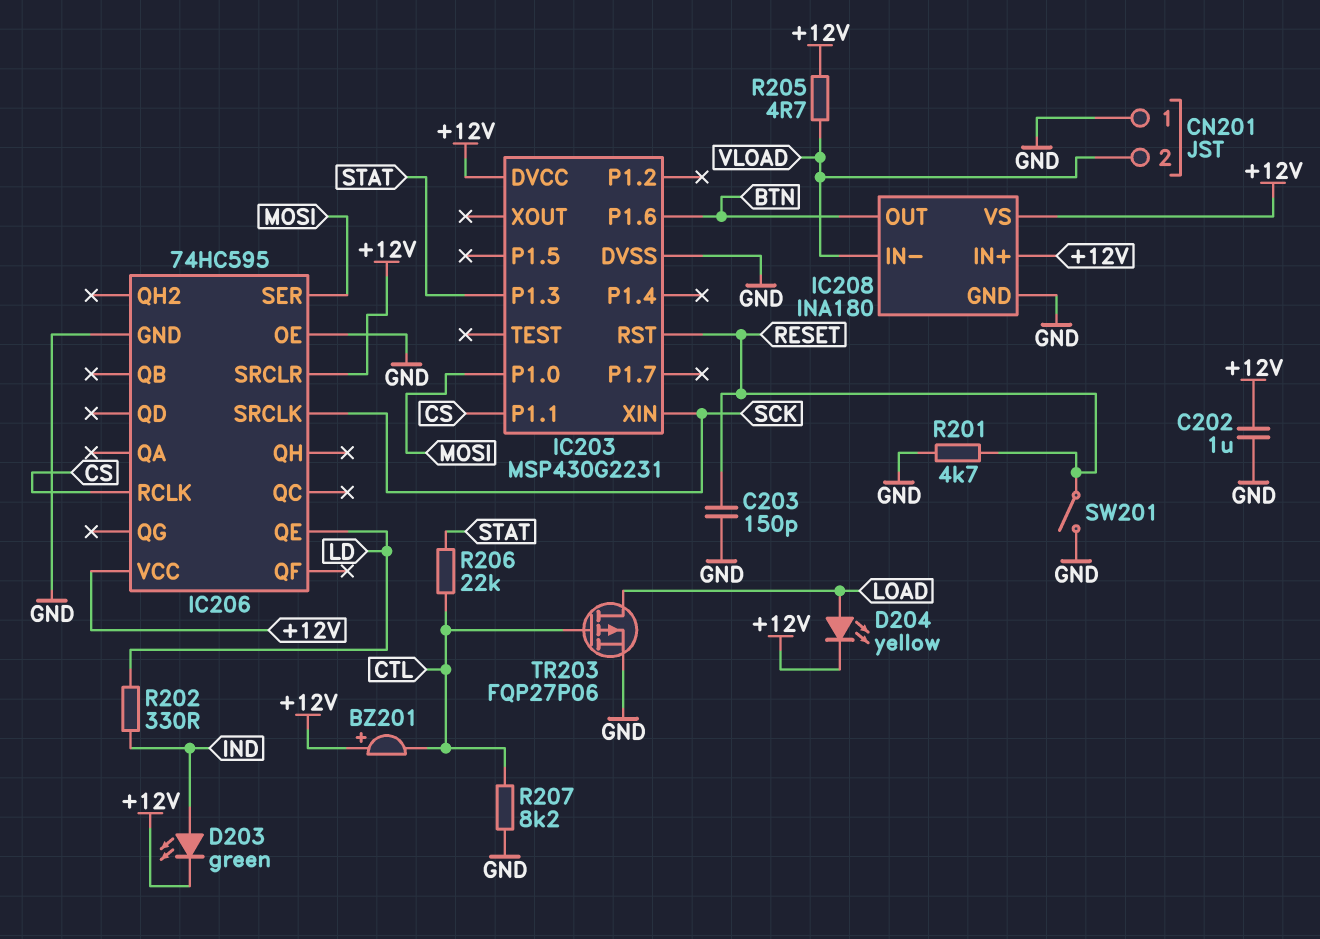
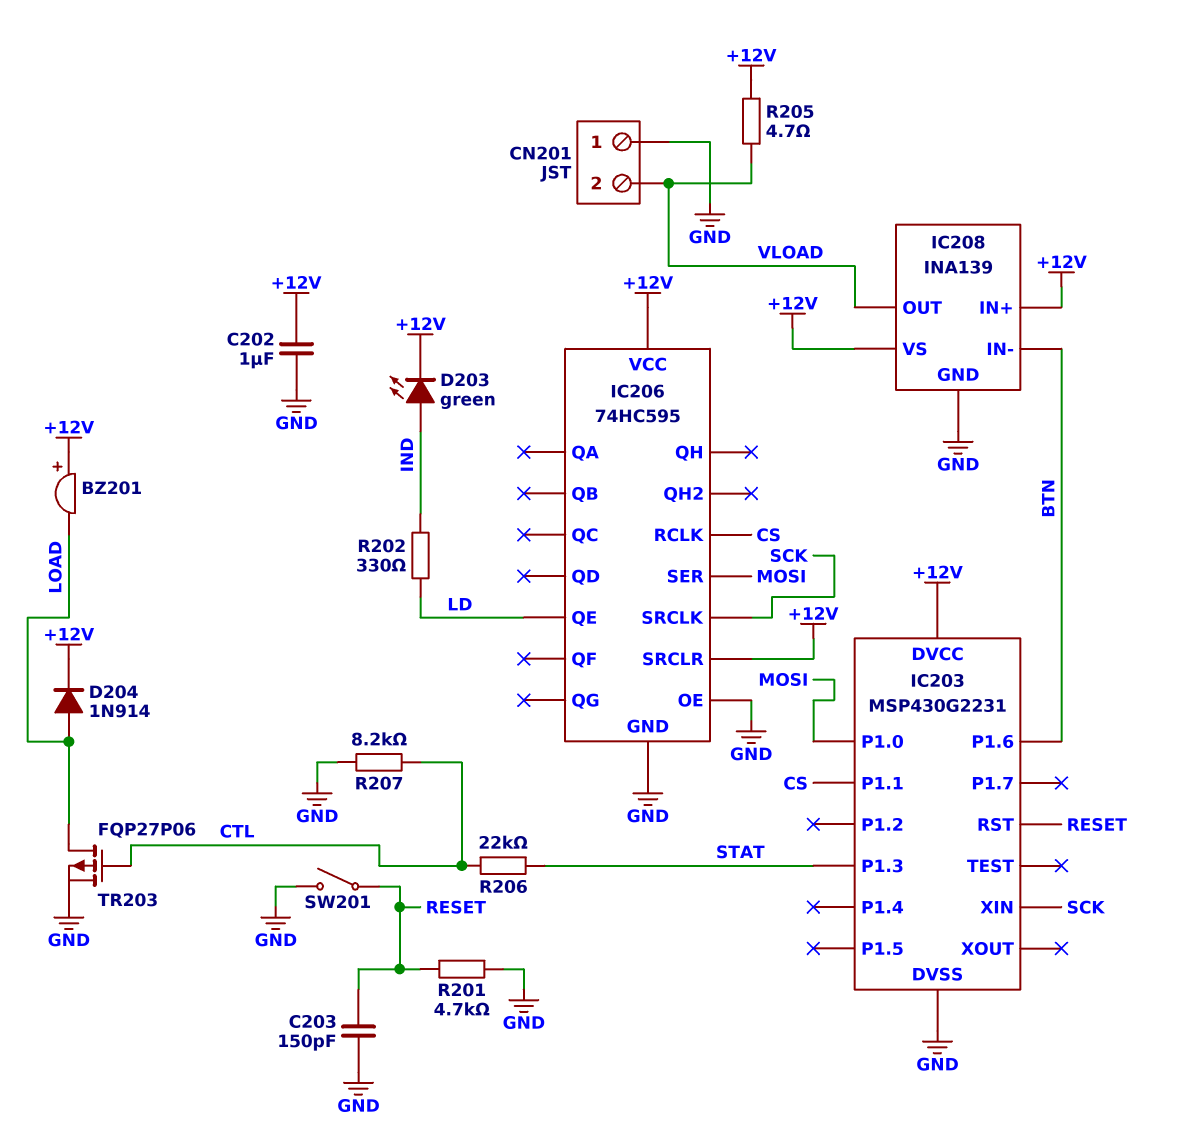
BZ201: buzzer (plus +12V, minus CTL) -> buzzer (plus +12V, minus LOAD)
D204: LED yellow (A LOAD, K +12V) -> diode 1N914 (A LOAD, K +12V)
IC208: INA180 -> INA139
IC208 pin IN-: VLOAD -> BTN
IC208 pin OUT: BTN -> VLOAD

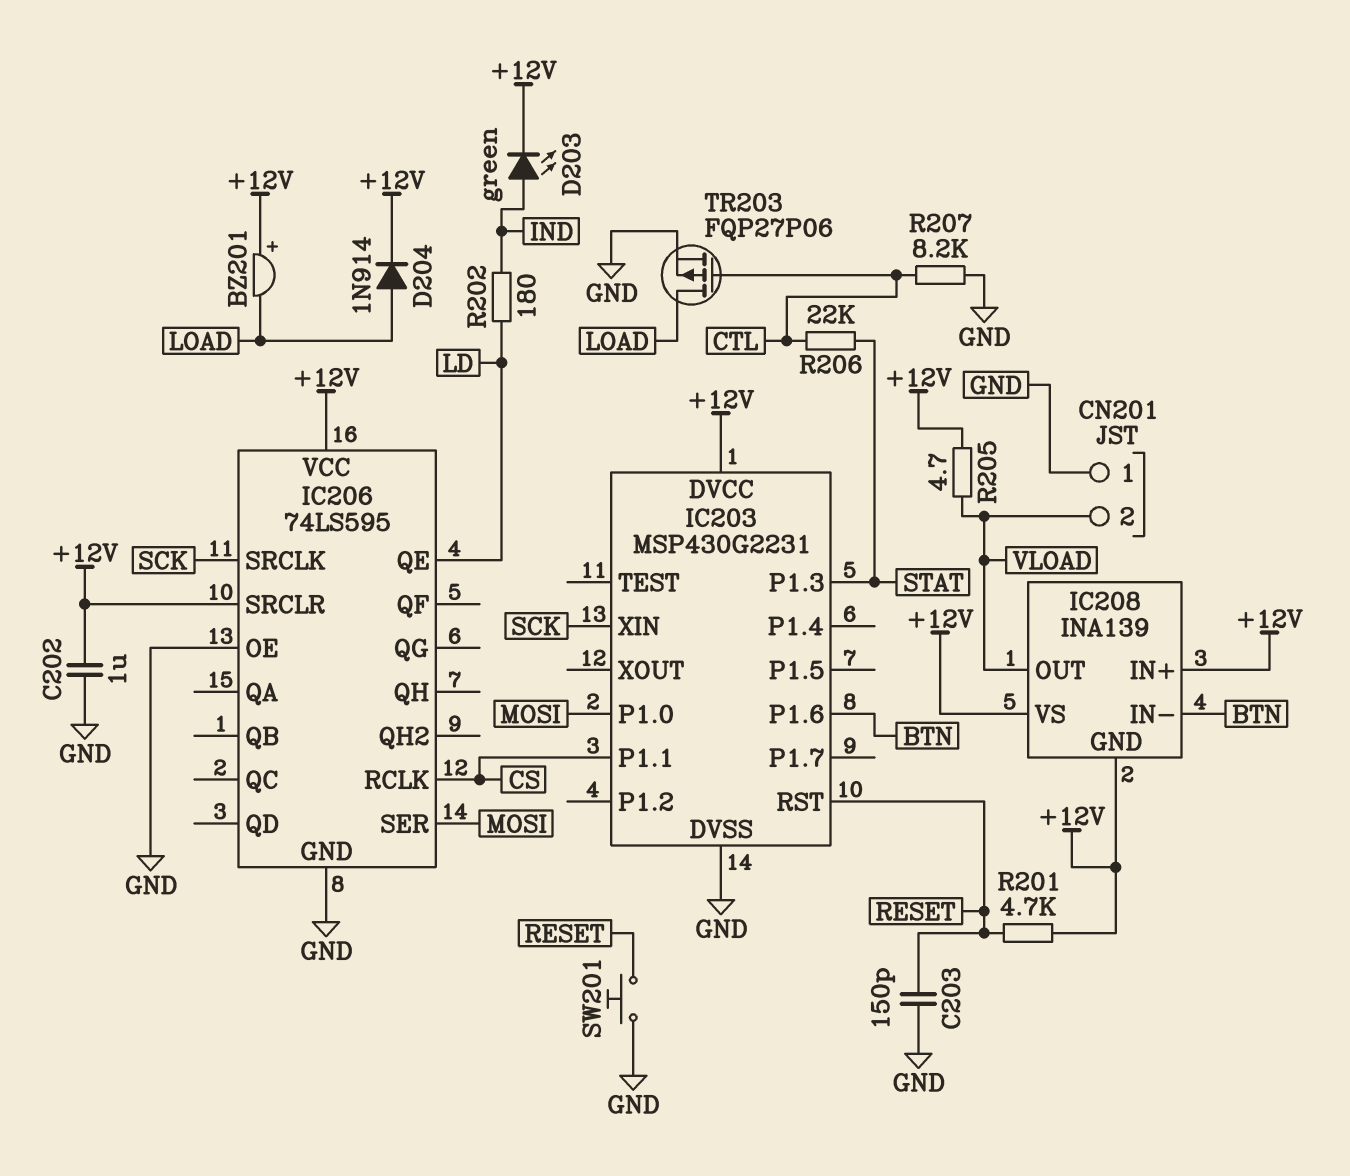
IC206: 74HC595 -> 74LS595
IC208 pin GND: GND -> +12V
R201: 4.7k (GND, RESET) -> 4.7k (+12V, RESET)
R202: 330 (IND, LD) -> 180 (IND, LD)
SW201: switch (GND, RESET) -> button (GND, RESET)

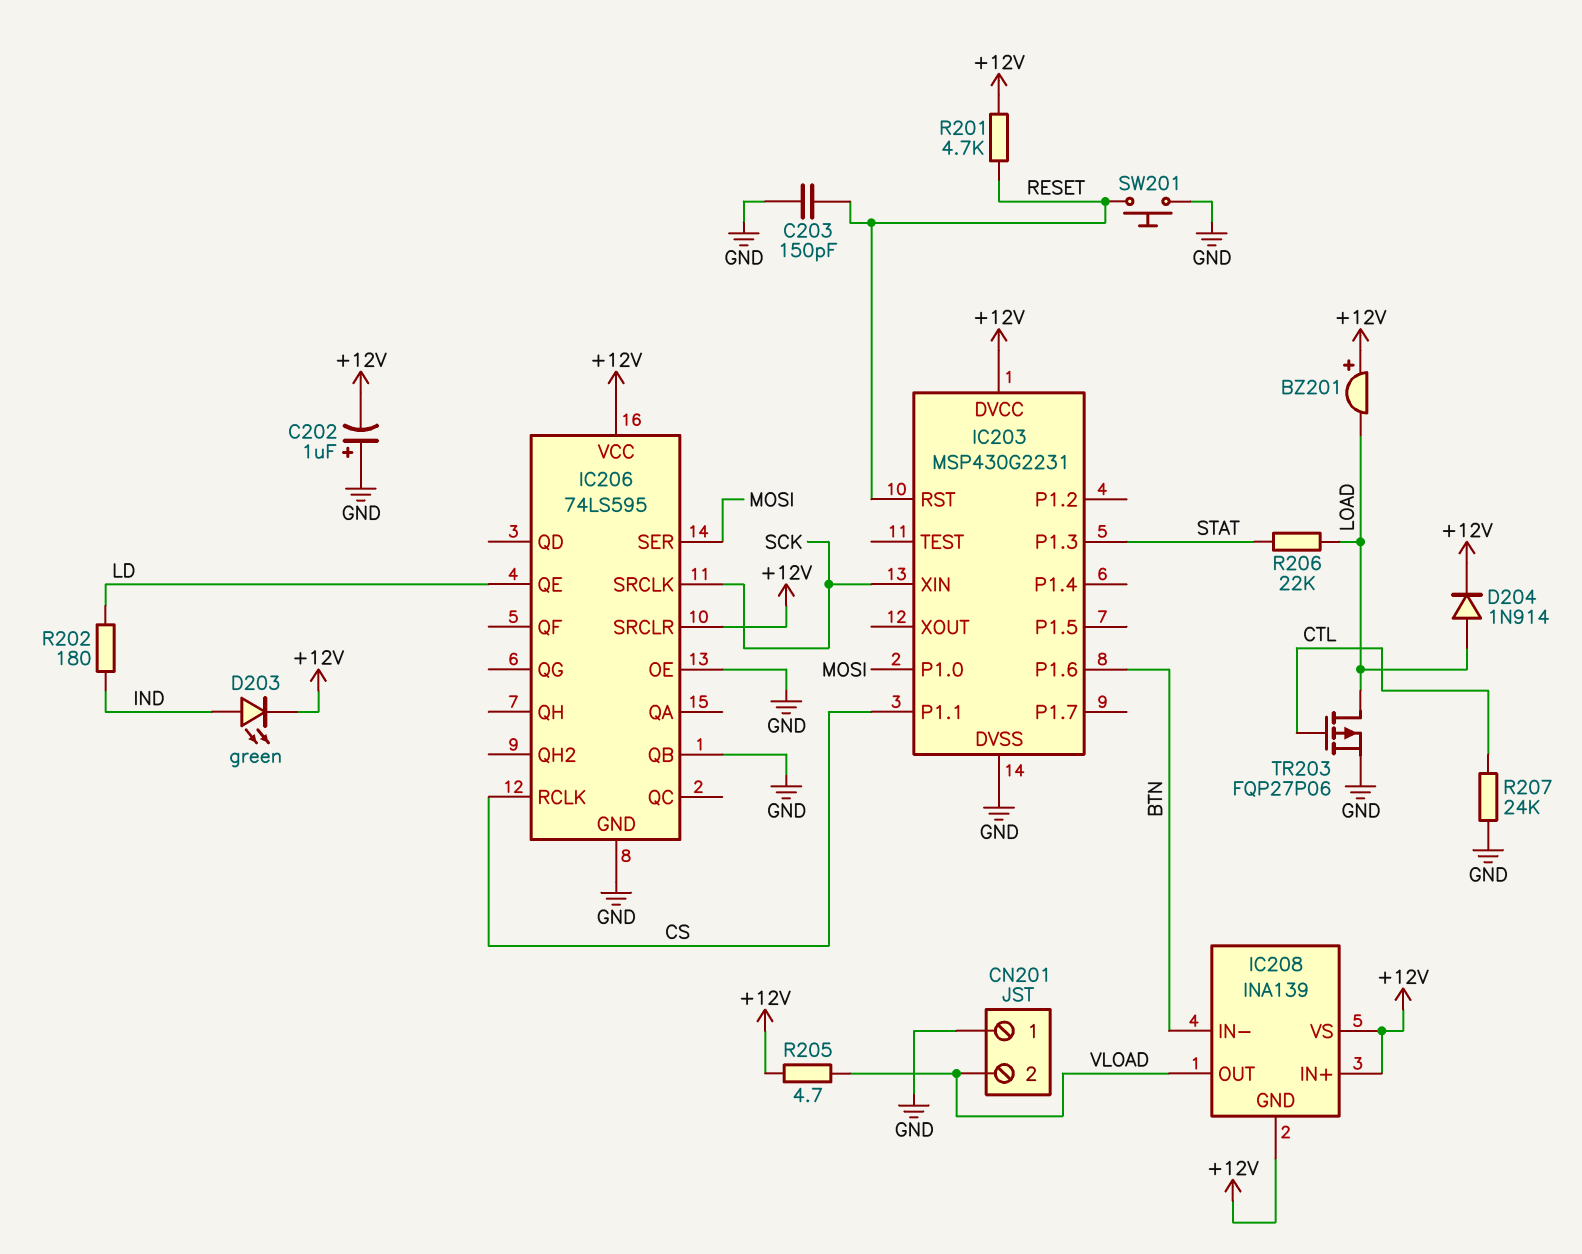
C202: 1uF (+12V, GND) -> 1uF (plus GND, minus +12V)
IC206 pin QB: none -> GND
R206: 22k (CTL, STAT) -> 22k (LOAD, STAT)
R207: 8.2k (CTL, GND) -> 24k (CTL, GND)

